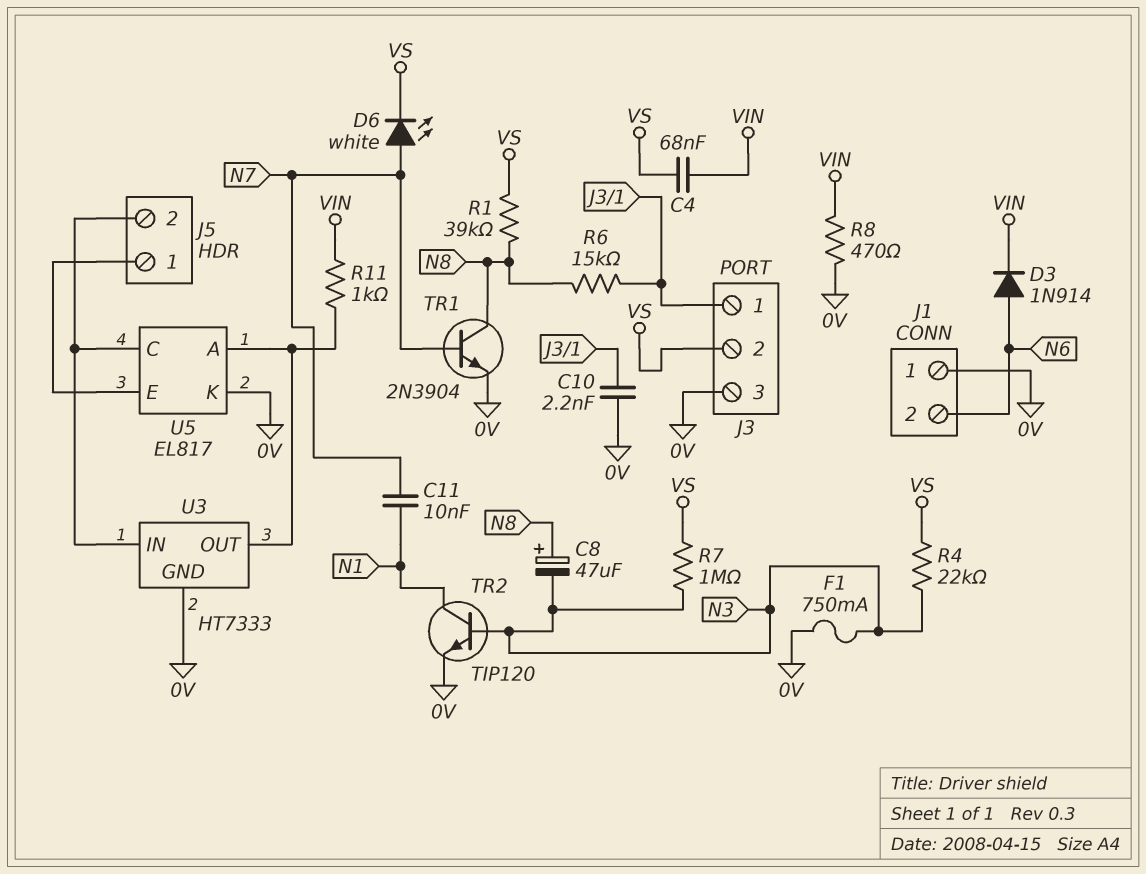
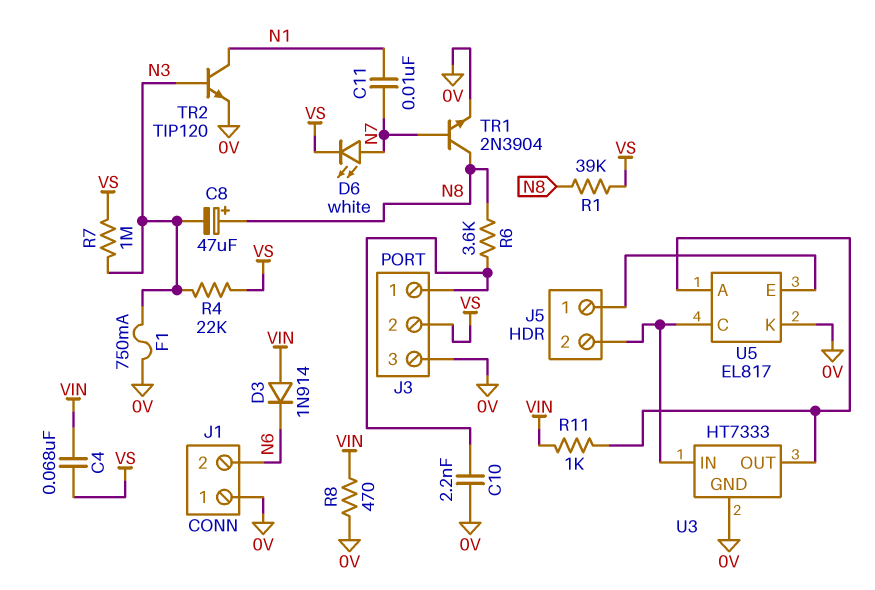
D3: diode 1N914 (A N6, K VIN) -> diode 1N914 (A VIN, K N6)
R6: 15k (J3/1, N8) -> 3.6k (J3/1, N8)

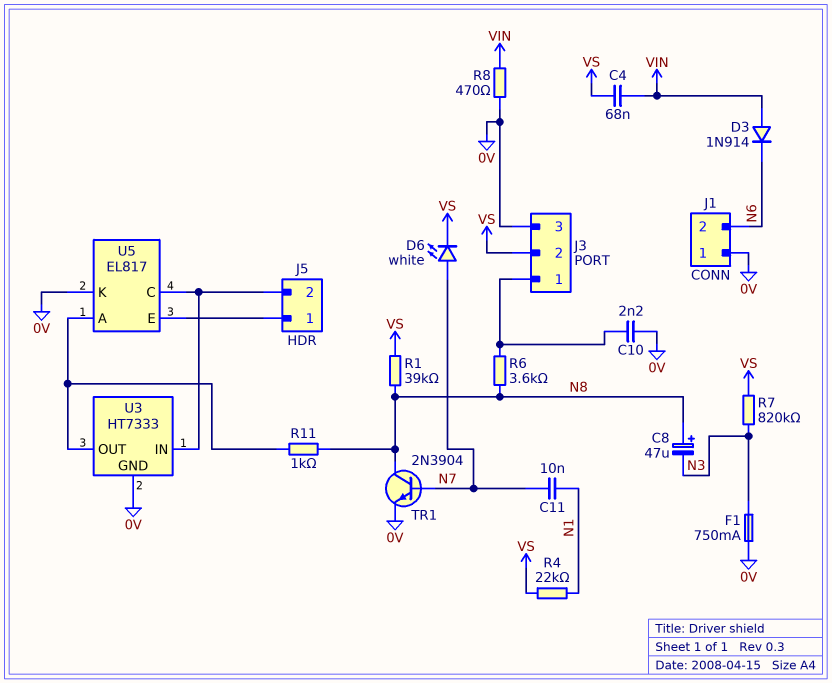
R4: 22k (N3, VS) -> 22k (N1, VS)
R7: 1M (N3, VS) -> 820k (N3, VS)
R11: 1k (U3/OUT, VIN) -> 1k (N8, U3/OUT)
TR2: NPN TIP120 (B N3, C N1, E 0V) -> none

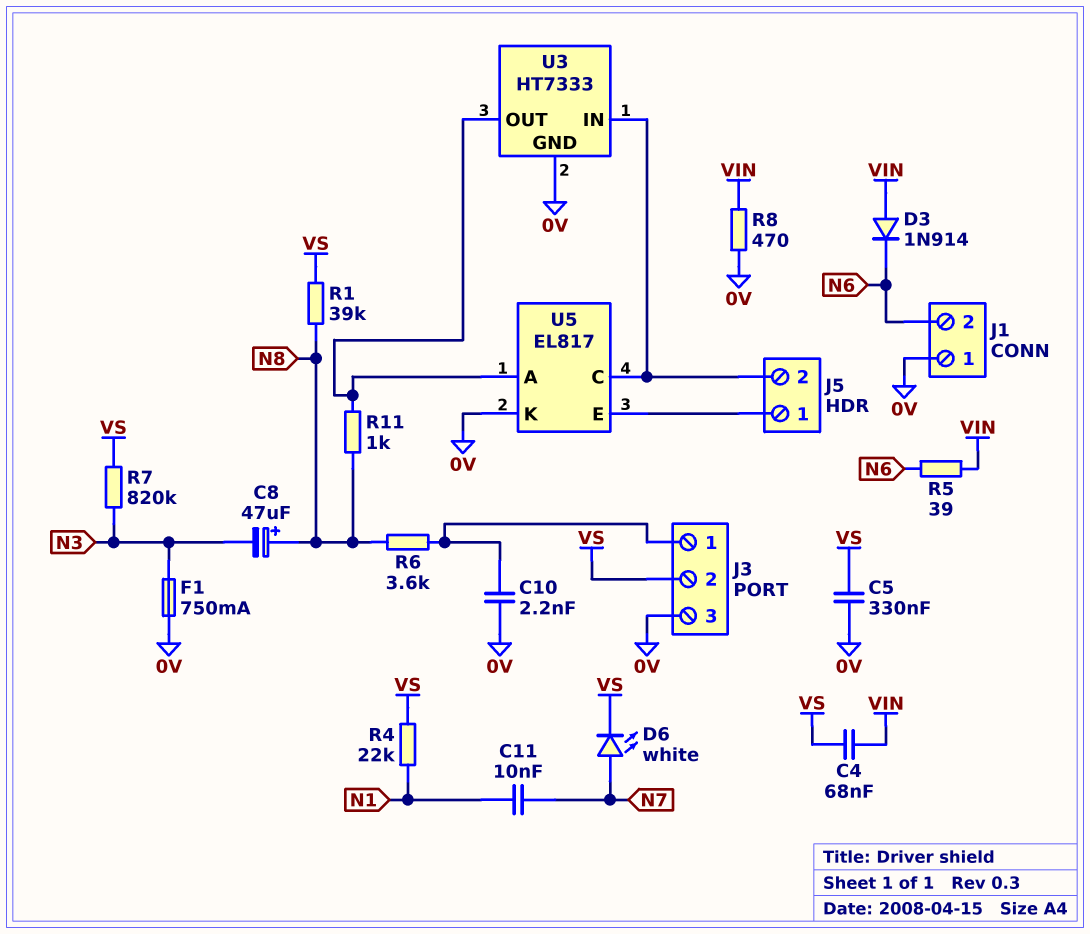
C5: none -> 330nF (0V, VS)
R5: none -> 39 (N6, VIN)
TR1: NPN 2N3904 (B N7, C N8, E 0V) -> none

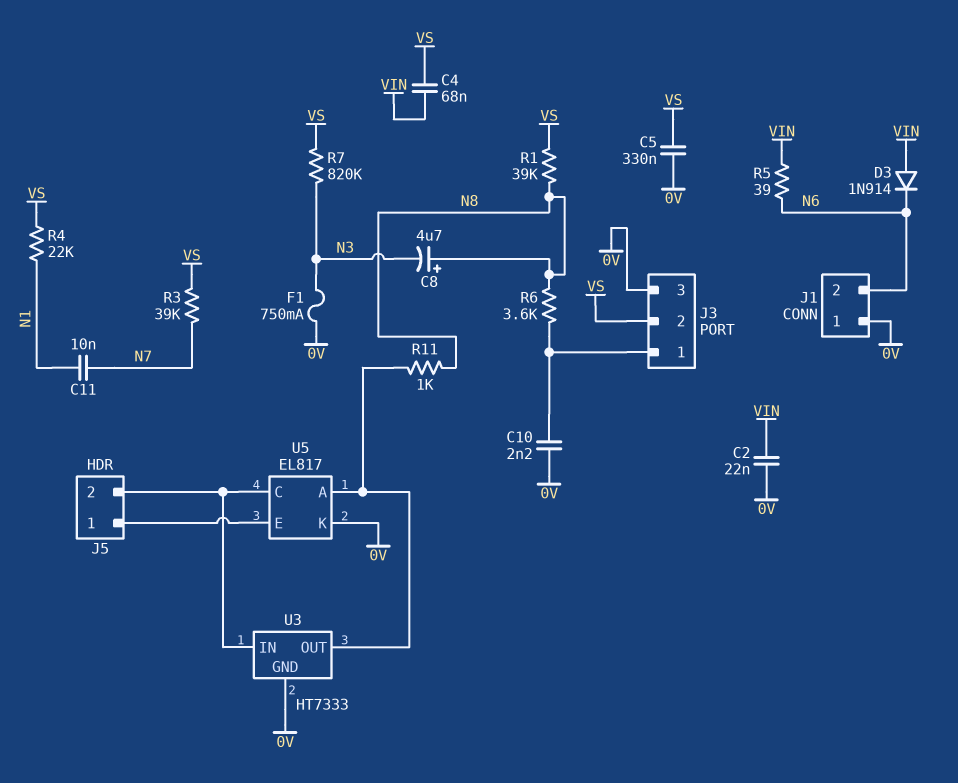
C2: none -> 22nF (0V, VIN)
C8: 47uF (plus N8, minus N3) -> 4.7uF (plus N8, minus N3)
D6: LED white (A N7, K VS) -> none
R3: none -> 39k (N7, VS)
R8: 470 (0V, VIN) -> none

